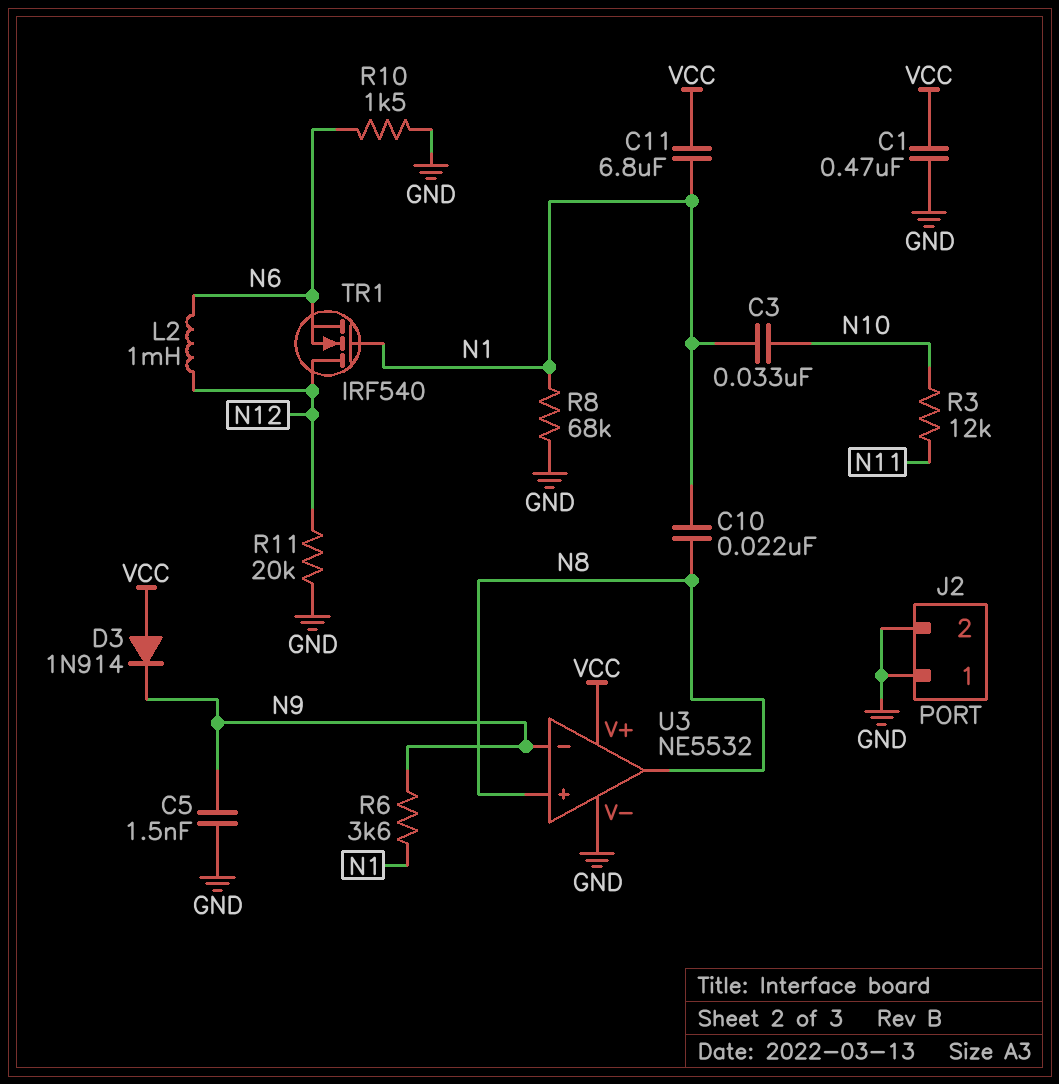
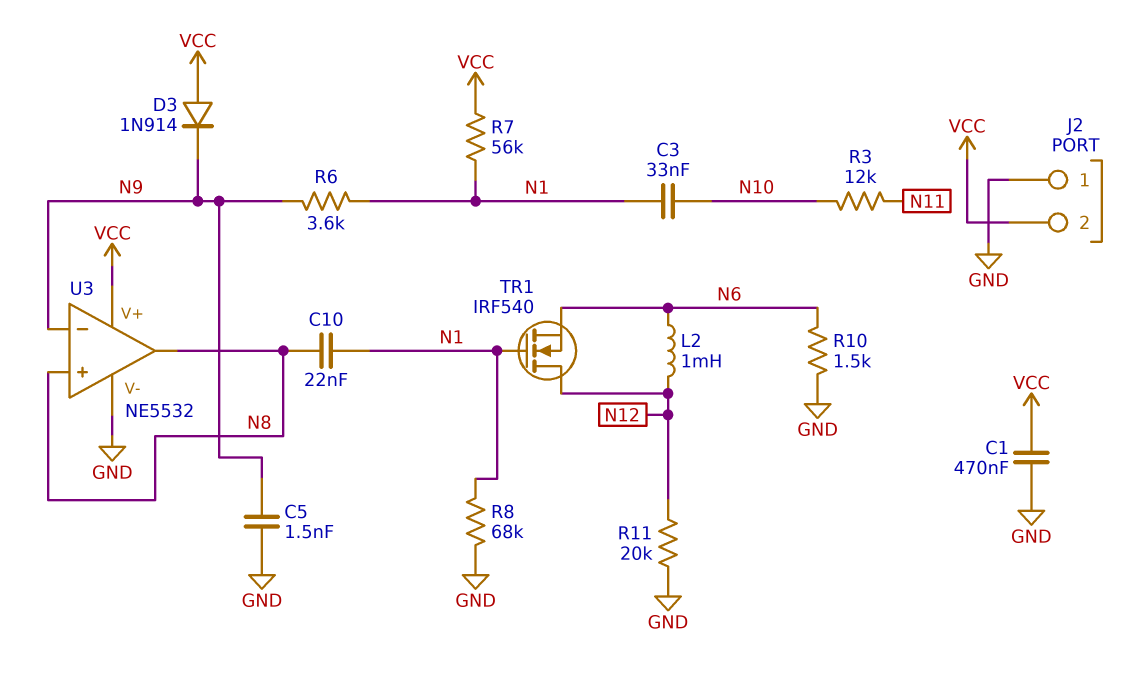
C11: 6.8uF (N1, VCC) -> none
J2 pin 2: GND -> VCC
R7: none -> 56k (N1, VCC)

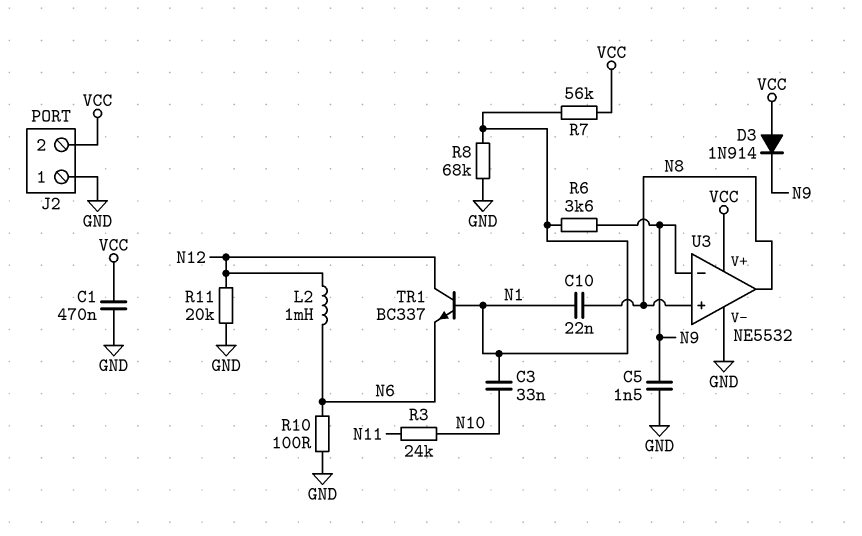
R3: 12k (N10, N11) -> 24k (N10, N11)
R10: 1.5k (GND, N6) -> 100 (GND, N6)
TR1: NMOS IRF540 (G N1, D N12, S N6) -> NPN BC337 (B N1, C N12, E N6)

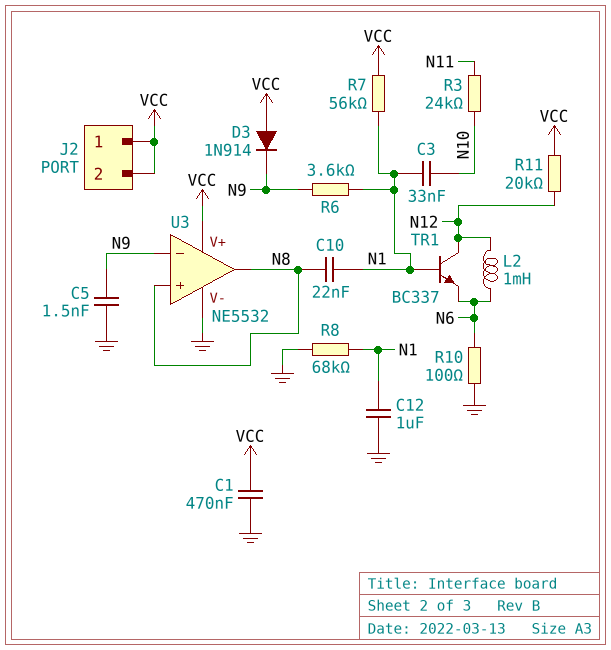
C12: none -> 1uF (GND, N1)
J2 pin 1: GND -> VCC
R11: 20k (GND, N12) -> 20k (N12, VCC)

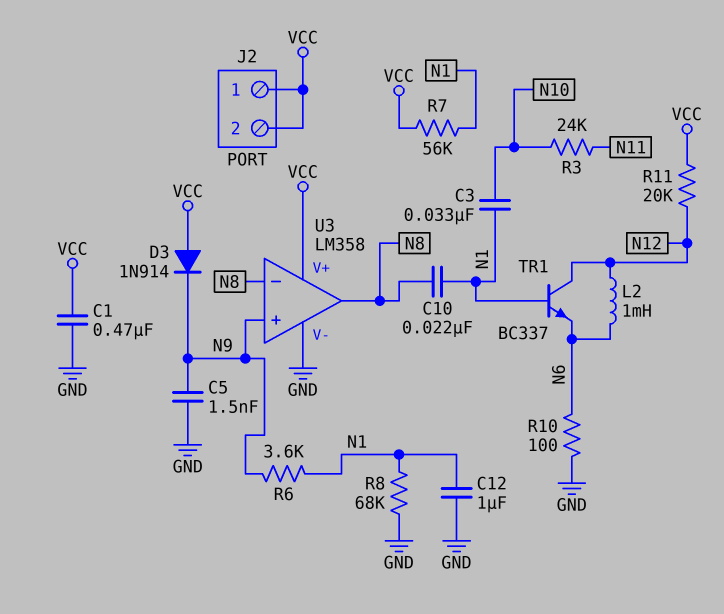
U3: NE5532 -> LM358
U3 pin in+: N8 -> N9
U3 pin in-: N9 -> N8

